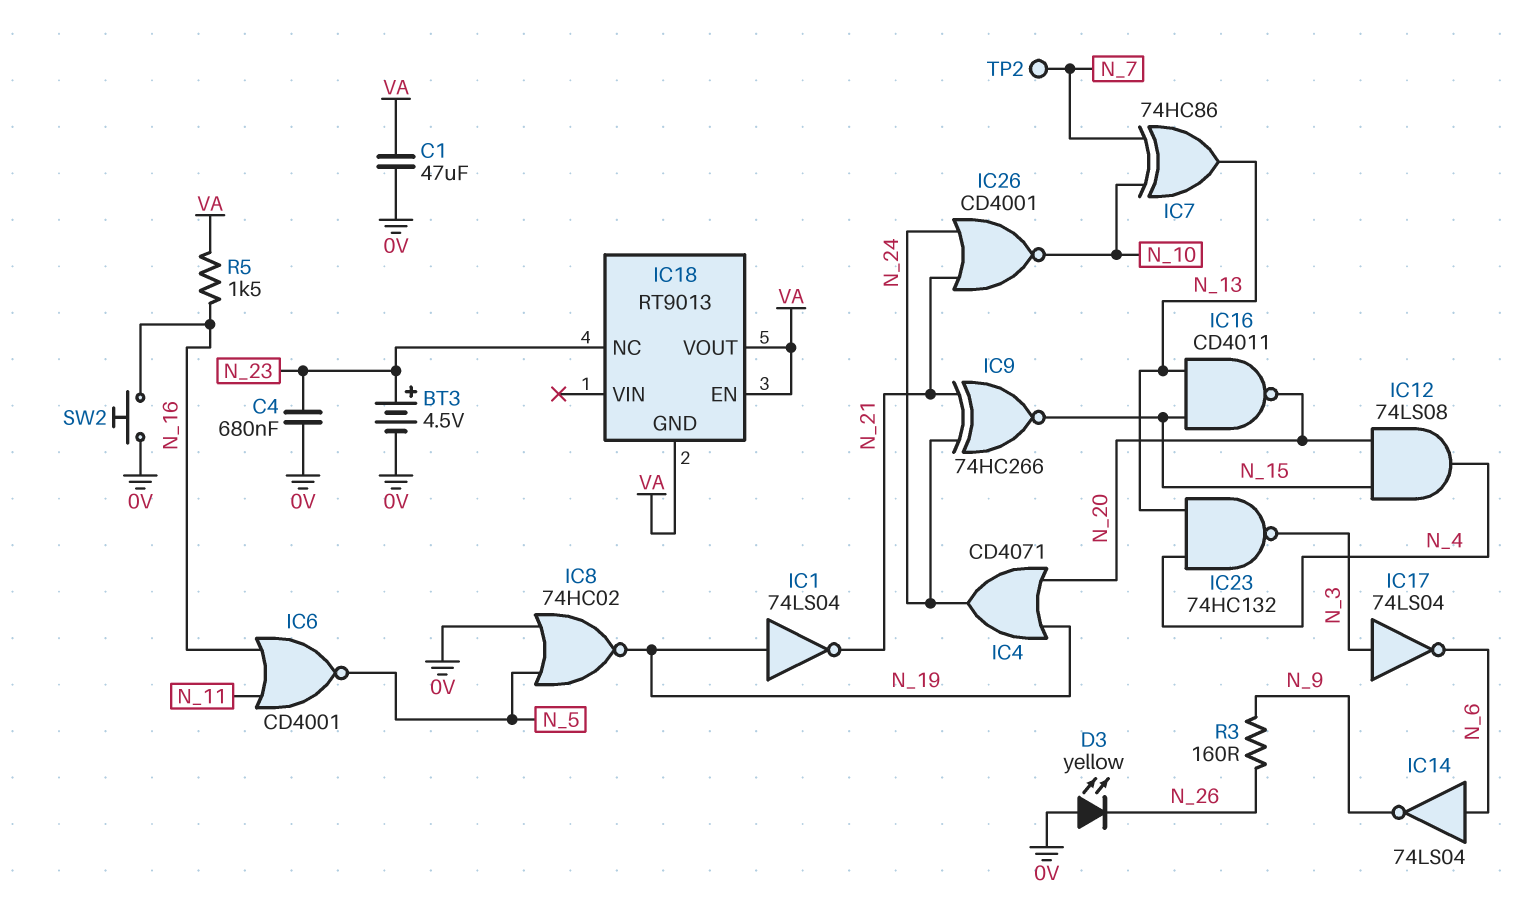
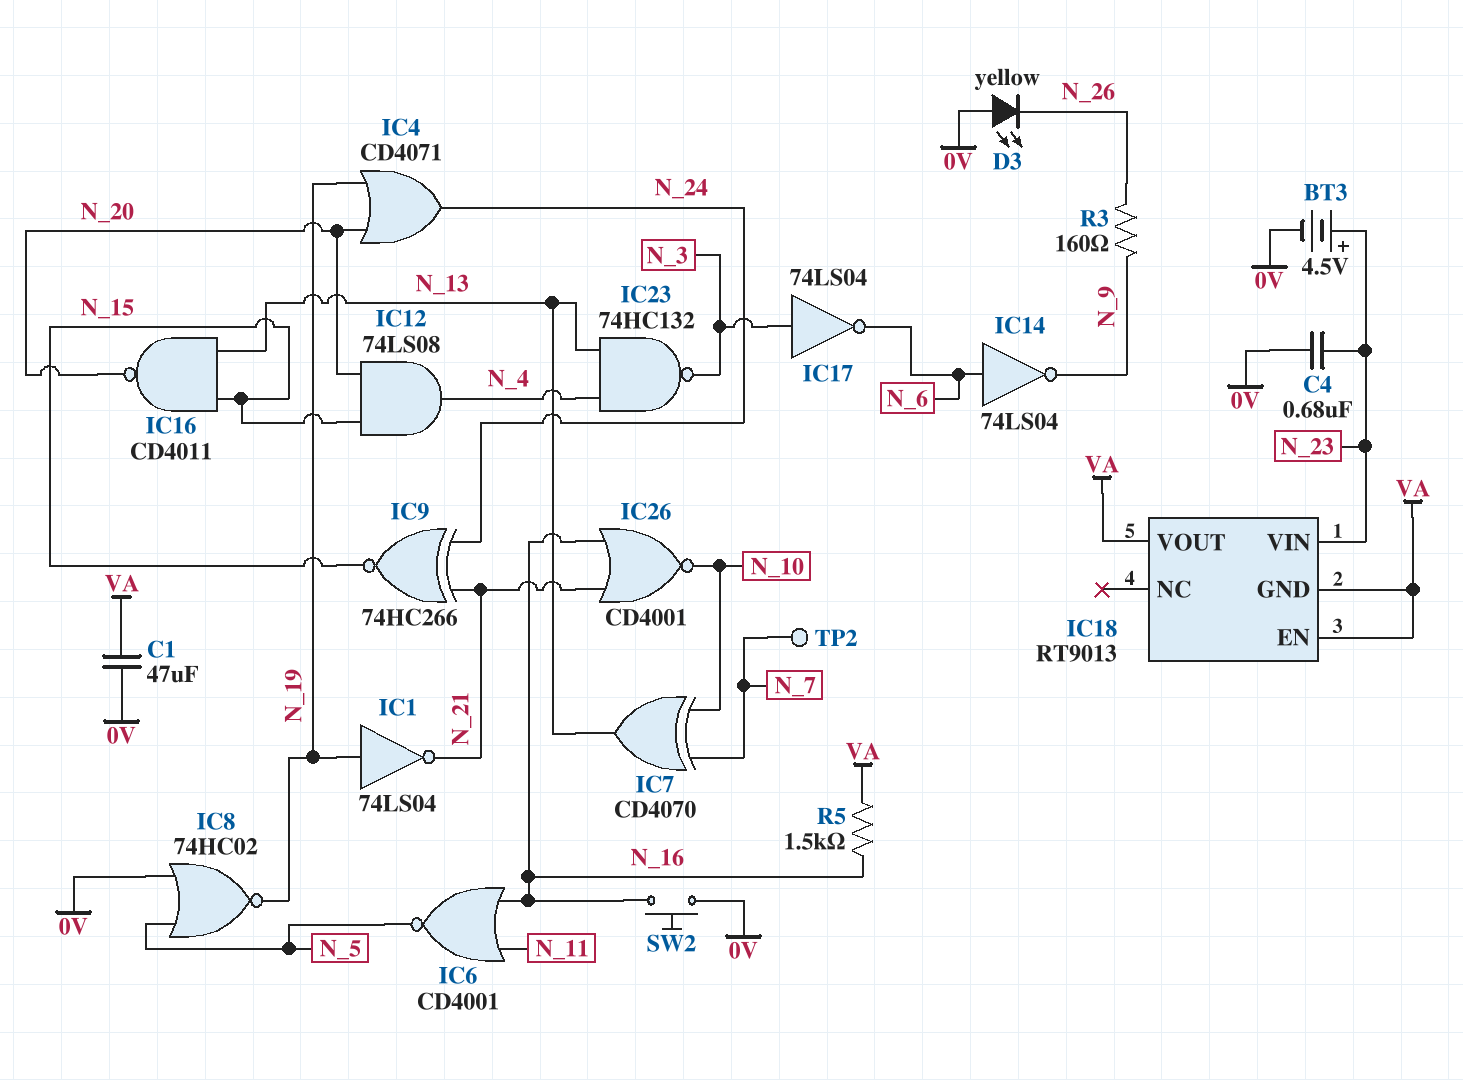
IC7: XOR 74HC86 (in N_7, in N_10, out N_13) -> XOR CD4070 (in N_7, in N_10, out N_13)
IC18 pin NC: N_23 -> none
IC18 pin VIN: none -> N_23
IC26: NOR CD4001 (in N_21, in N_24, out N_10) -> NOR CD4001 (in N_16, in N_21, out N_10)

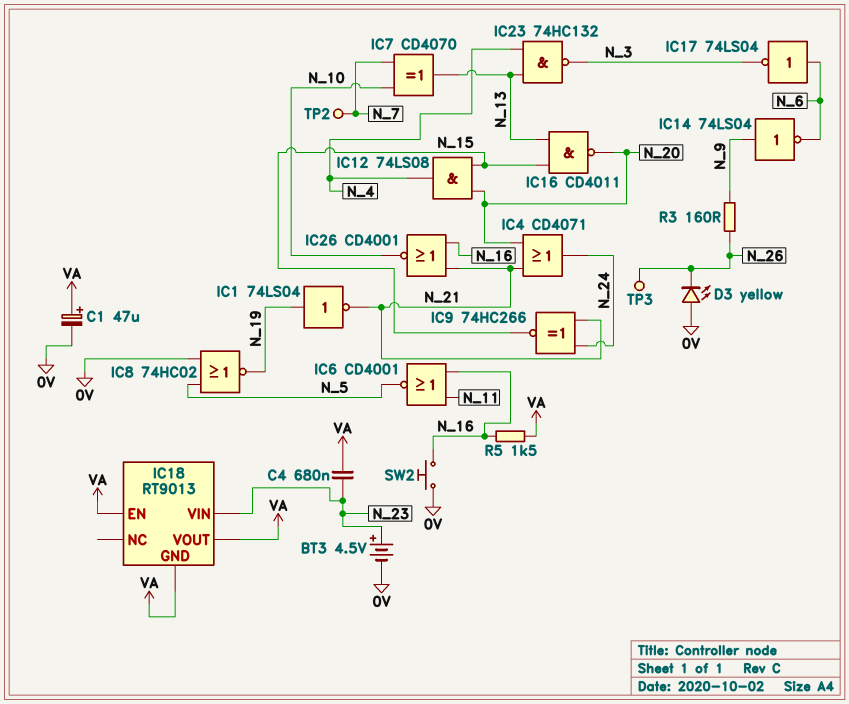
C1: 47uF (0V, VA) -> 47uF (plus VA, minus 0V)
C4: 680nF (0V, N_23) -> 680nF (N_23, VA)
IC4: OR CD4071 (in N_19, in N_20, out N_24) -> OR CD4071 (in N_20, in N_21, out N_24)
IC14: NOT 74LS04 (in N_6, out N_9) -> NOT 74LS04 (in N_9, out N_6)
IC17: NOT 74LS04 (in N_3, out N_6) -> NOT 74LS04 (in N_6, out N_3)
TP3: none -> test point (N_26)

